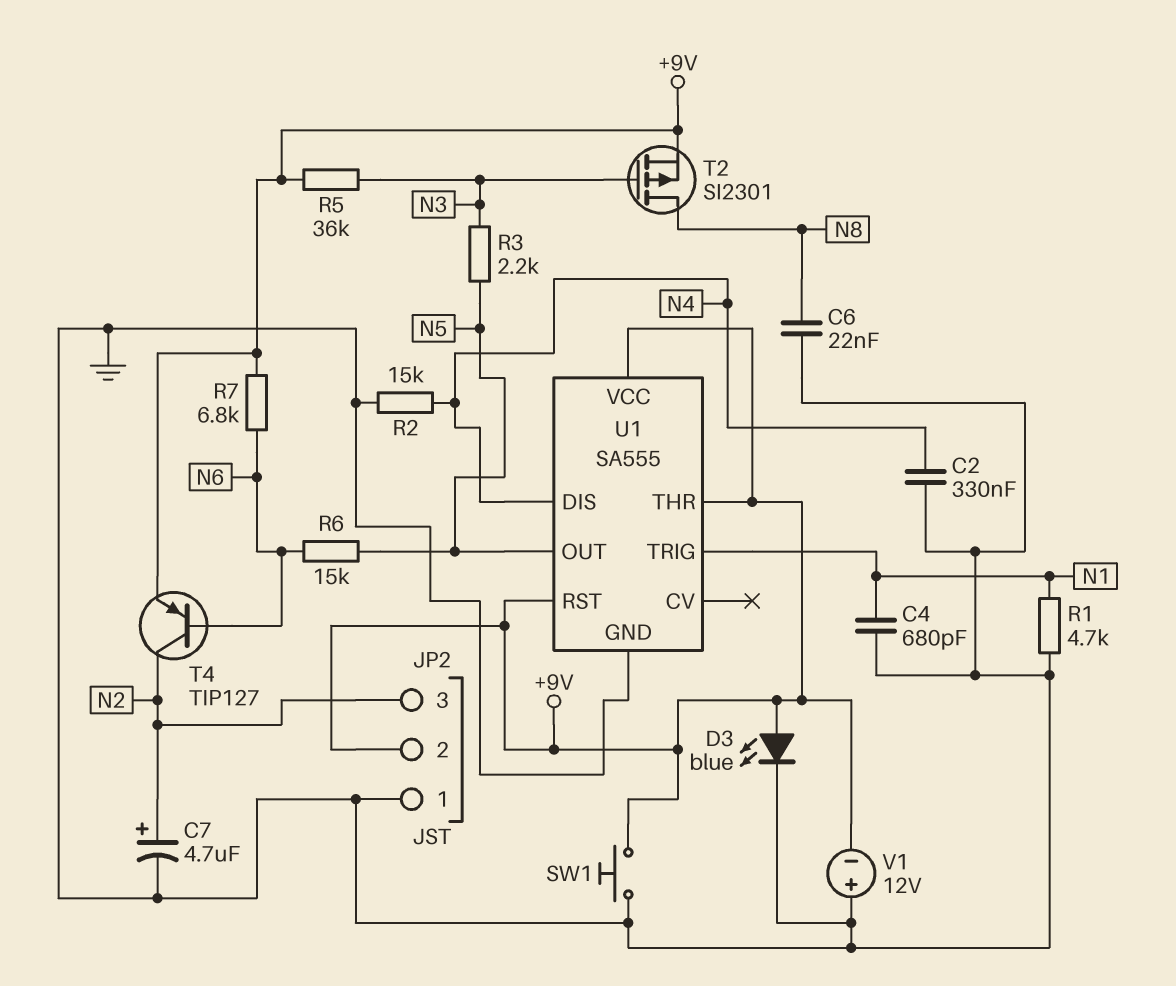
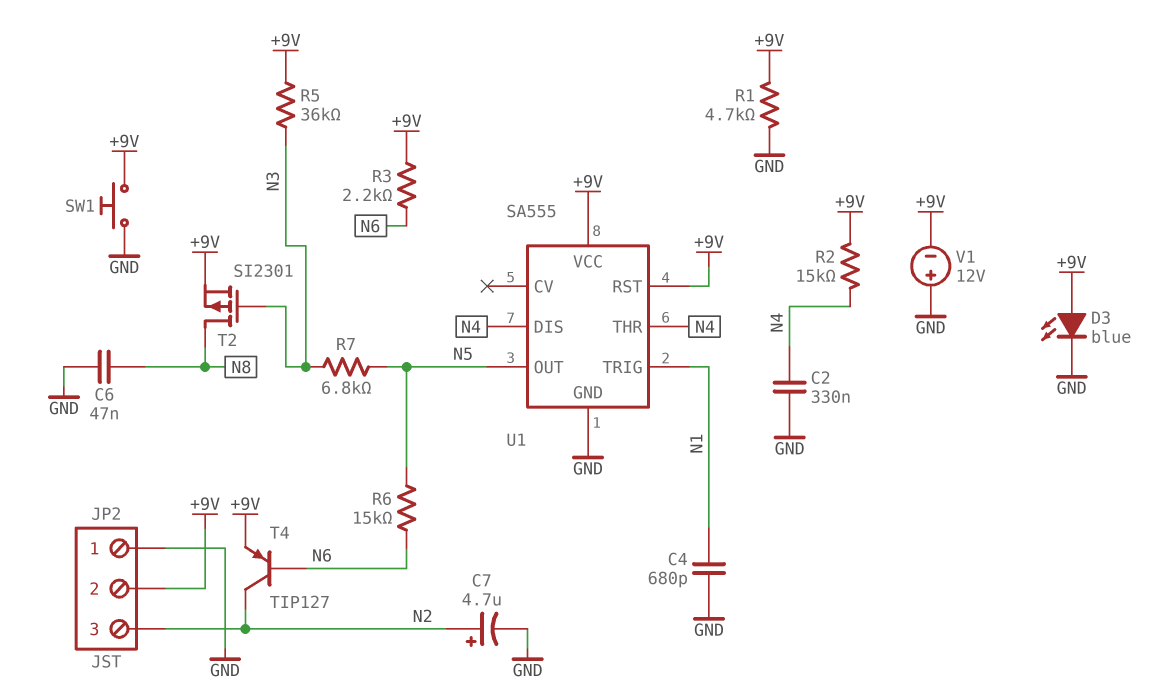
C6: 22nF (GND, N8) -> 47nF (GND, N8)
R1: 4.7k (GND, N1) -> 4.7k (+9V, GND)
R2: 15k (GND, N4) -> 15k (+9V, N4)
R3: 2.2k (N3, N5) -> 2.2k (+9V, N6)
R7: 6.8k (+9V, N6) -> 6.8k (N3, N5)
U1 pin THR: +9V -> N4

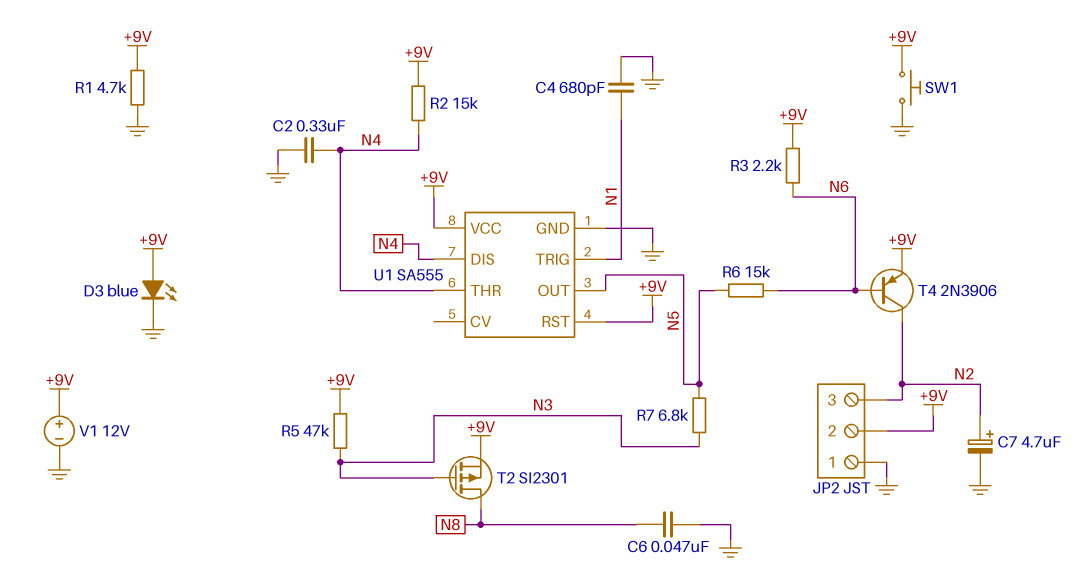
R5: 36k (+9V, N3) -> 47k (+9V, N3)
T4: PNP TIP127 (B N6, C N2, E +9V) -> PNP 2N3906 (B N6, C N2, E +9V)
V1: 12V (plus GND, minus +9V) -> 12V (plus +9V, minus GND)

